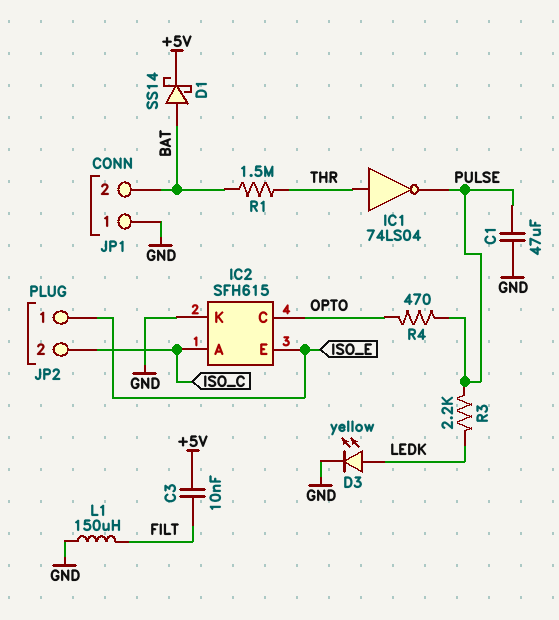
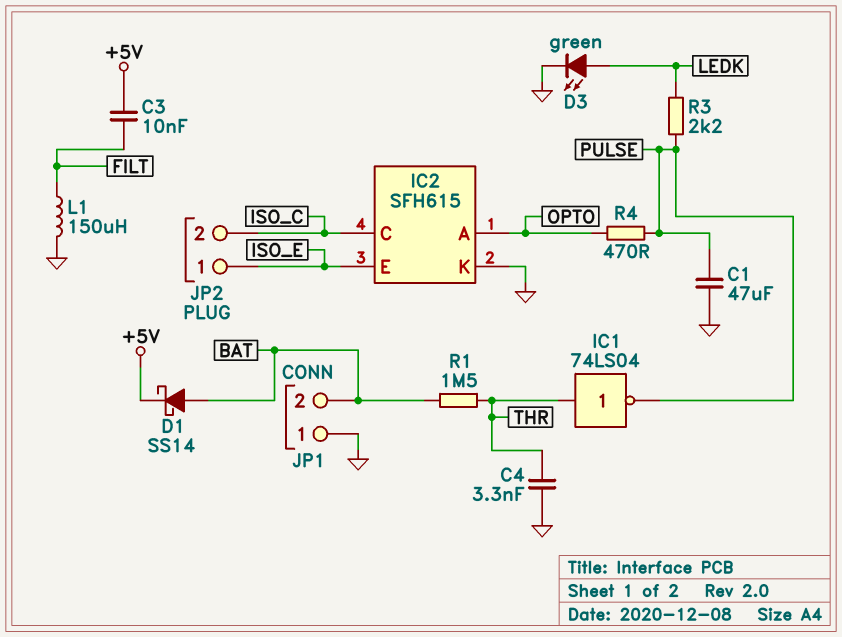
C4: none -> 3.3nF (GND, THR)
D3: LED yellow (A LEDK, K GND) -> LED green (A LEDK, K GND)
IC2 pin A: ISO_C -> OPTO
IC2 pin C: OPTO -> ISO_C

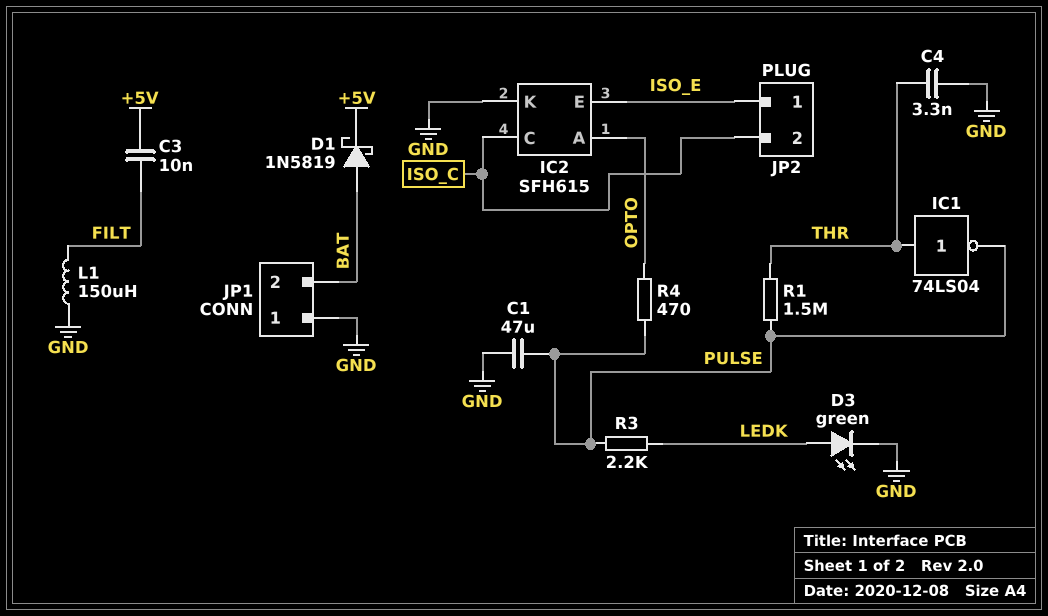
D1: schottky SS14 (A BAT, K +5V) -> schottky 1N5819 (A BAT, K +5V)
R1: 1.5M (BAT, THR) -> 1.5M (PULSE, THR)

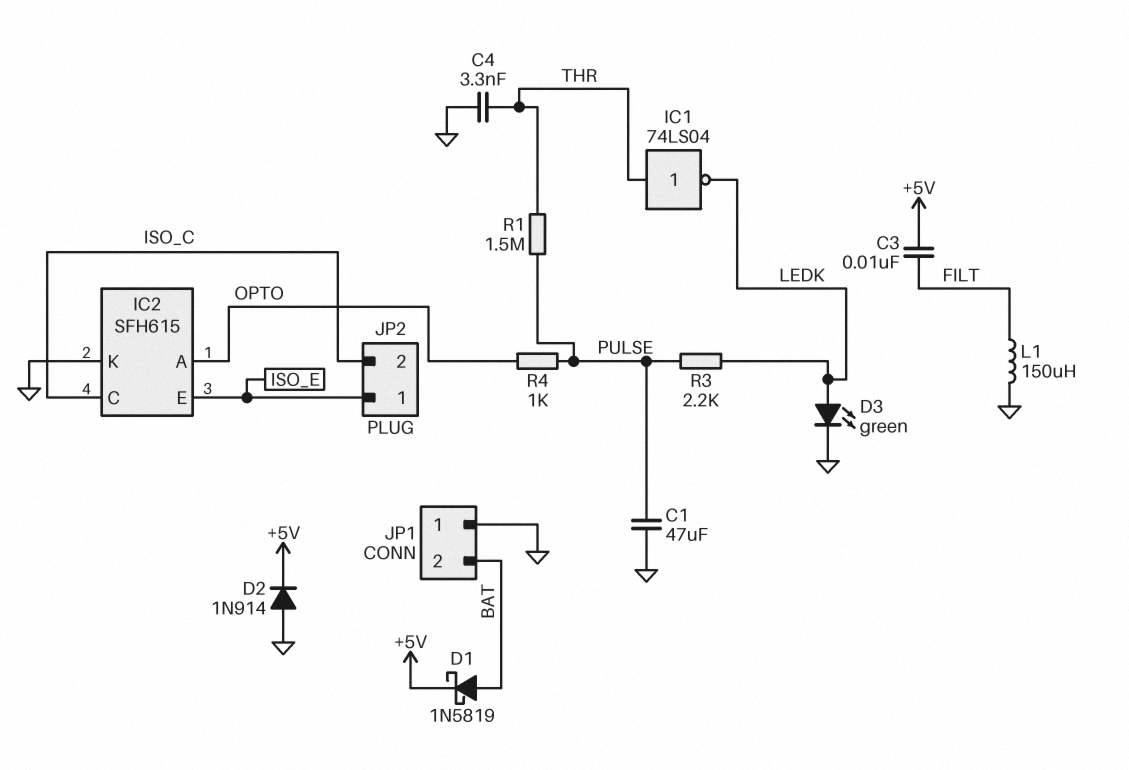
D2: none -> diode 1N914 (A GND, K +5V)
IC1: NOT 74LS04 (in THR, out PULSE) -> NOT 74LS04 (in THR, out LEDK)
R4: 470 (OPTO, PULSE) -> 1k (OPTO, PULSE)

